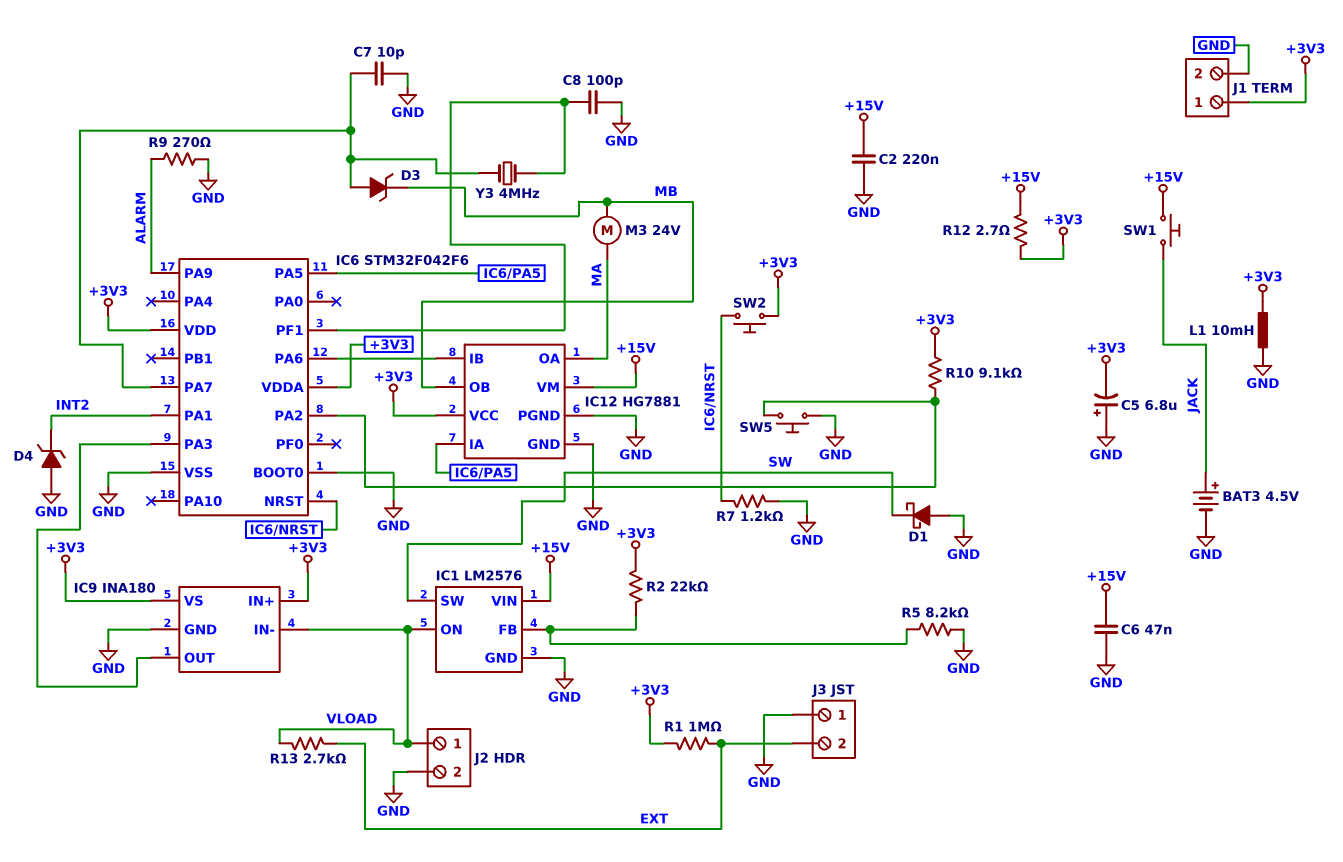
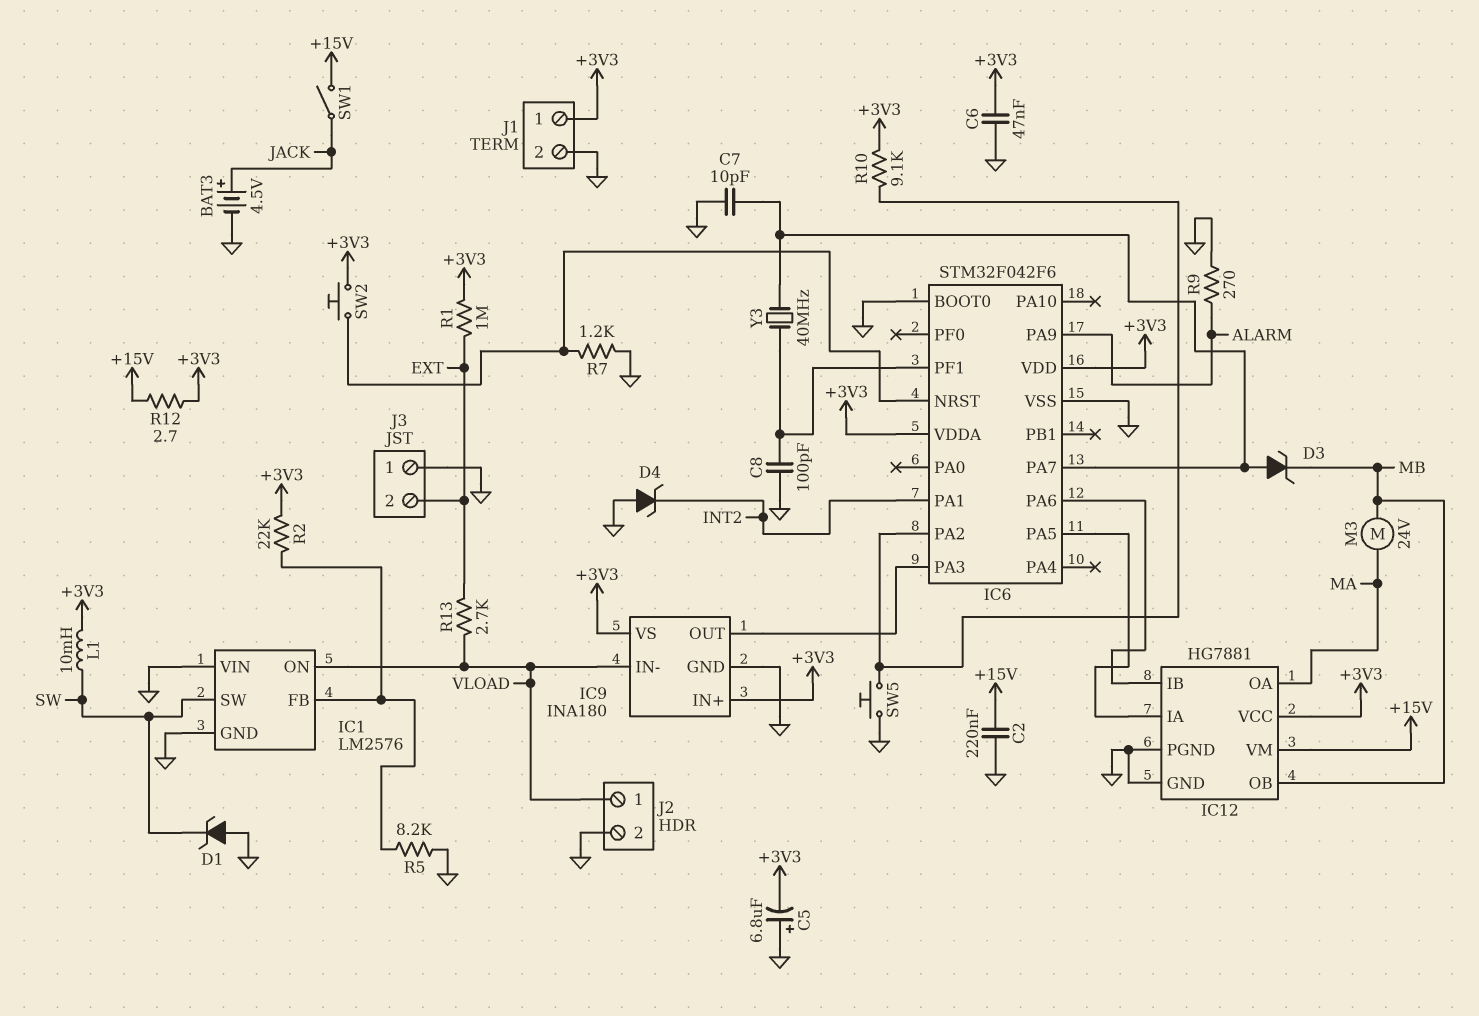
C6: 47nF (+15V, GND) -> 47nF (+3V3, GND)
D1: schottky (A GND, K SW) -> zener (A GND, K SW)
IC1 pin VIN: +15V -> GND
L1: 10mH (+3V3, GND) -> 10mH (+3V3, SW)
SW1: button (+15V, JACK) -> switch (+15V, JACK)
Y3: 4MHz (IC6/PA7, IC6/PF1) -> 40MHz (IC6/PA7, IC6/PF1)

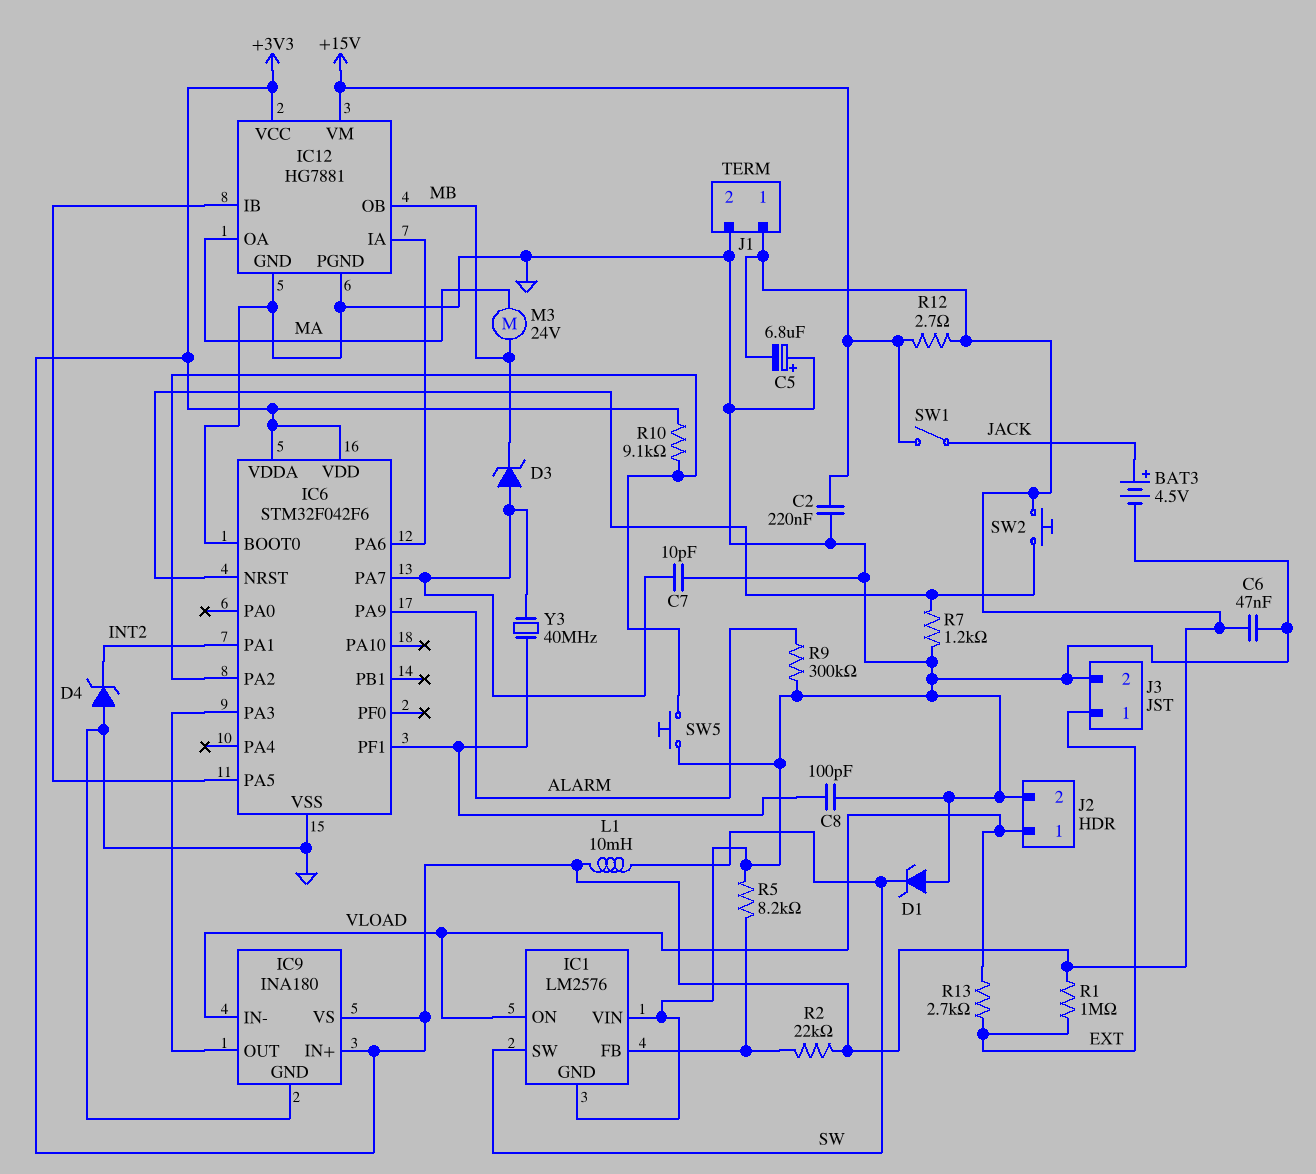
IC12 pin IA: IC6/PA5 -> IC6/PA6
IC12 pin IB: IC6/PA6 -> IC6/PA5
J3 pin 1: GND -> EXT
J3 pin 2: EXT -> GND
R9: 270 (ALARM, GND) -> 300k (ALARM, GND)

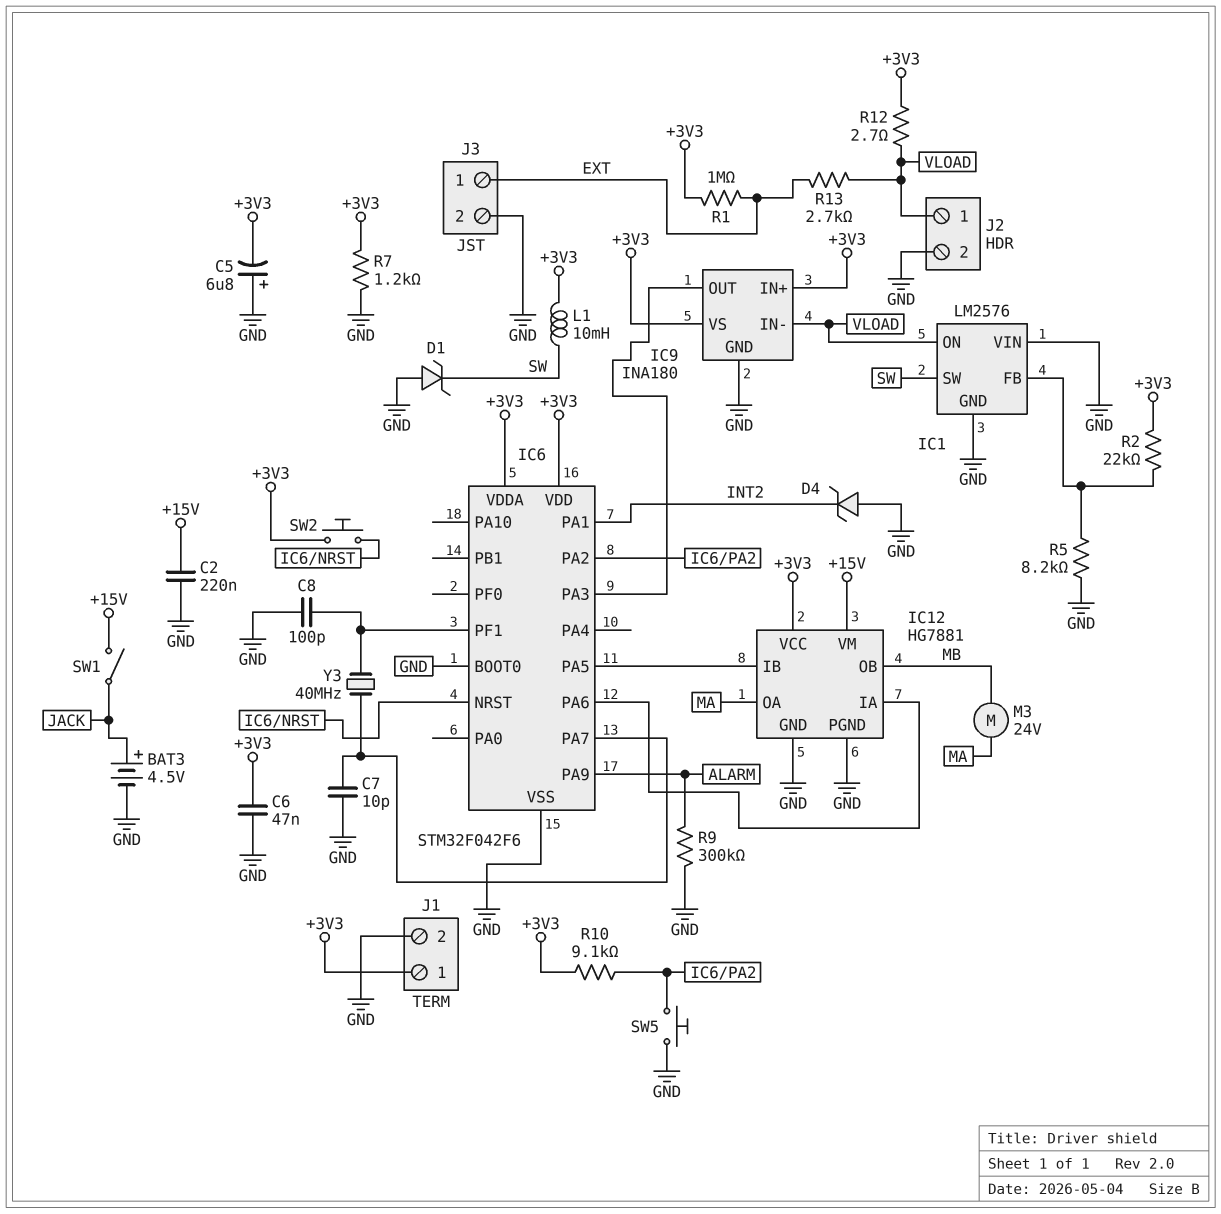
D3: zener (A IC6/PA7, K MB) -> none
R7: 1.2k (GND, IC6/NRST) -> 1.2k (+3V3, GND)
R12: 2.7 (+3V3, +15V) -> 2.7 (+3V3, VLOAD)

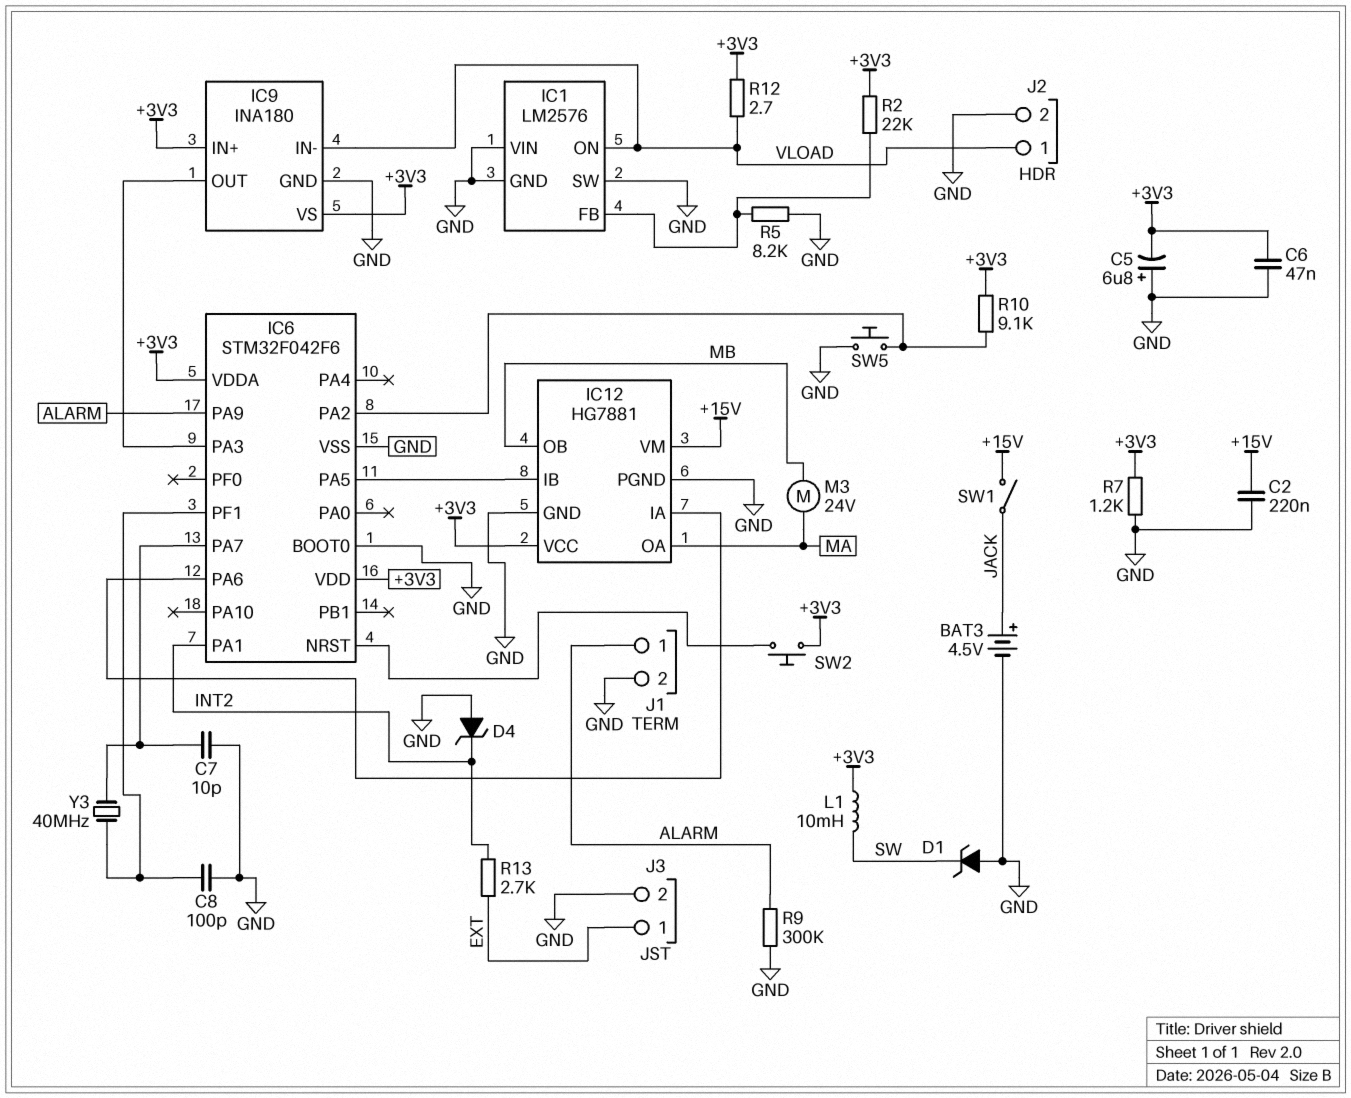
IC1 pin SW: SW -> GND
J1 pin 1: +3V3 -> ALARM
R1: 1M (+3V3, EXT) -> none
R13: 2.7k (EXT, VLOAD) -> 2.7k (EXT, INT2)

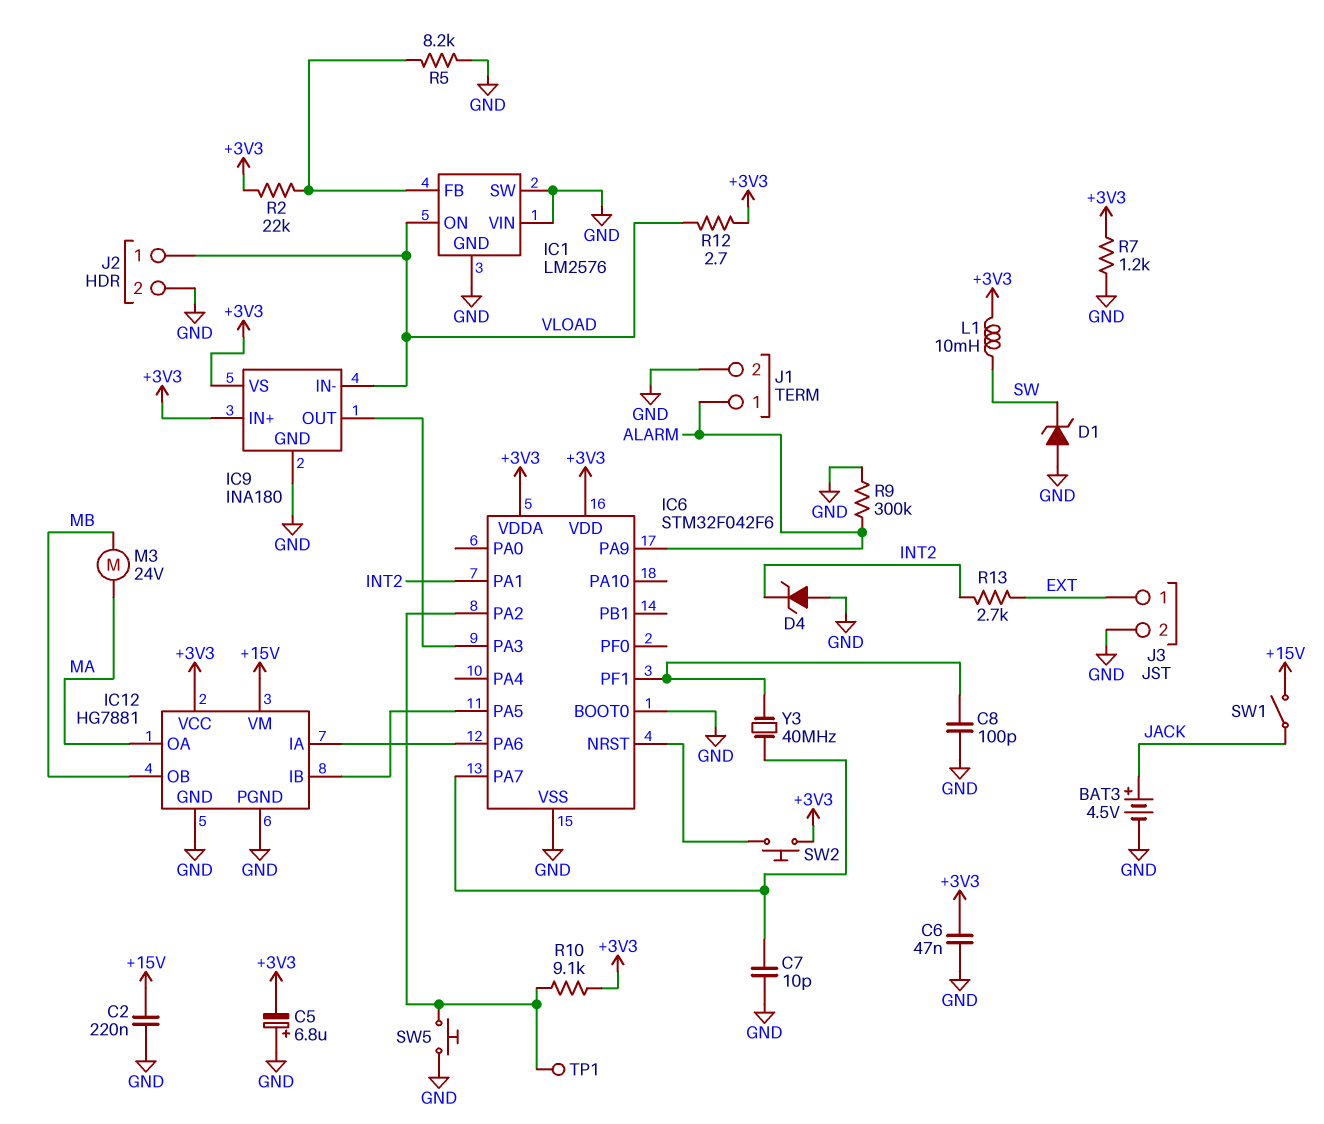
TP1: none -> test point (IC6/PA2)

